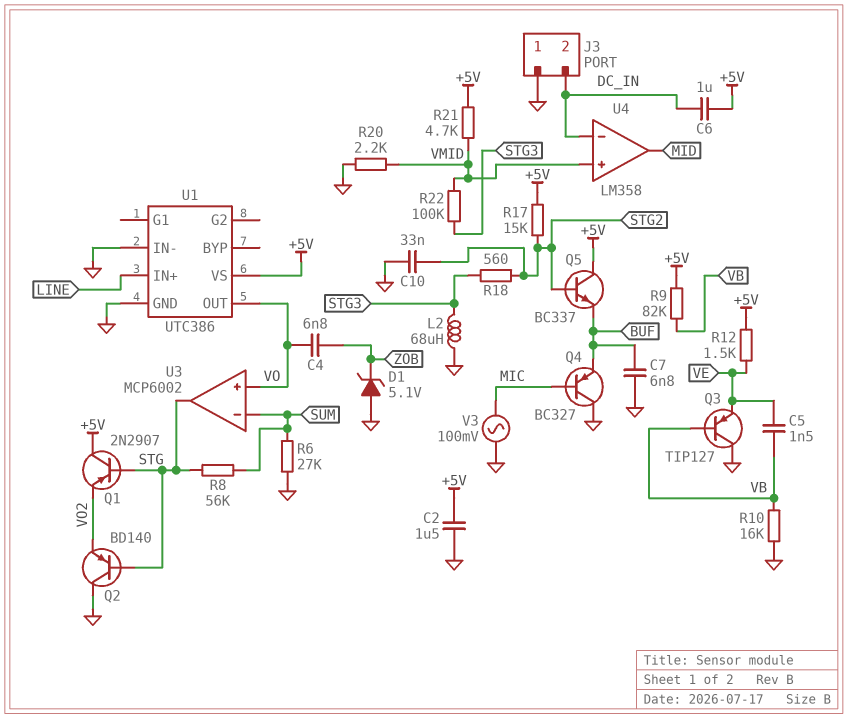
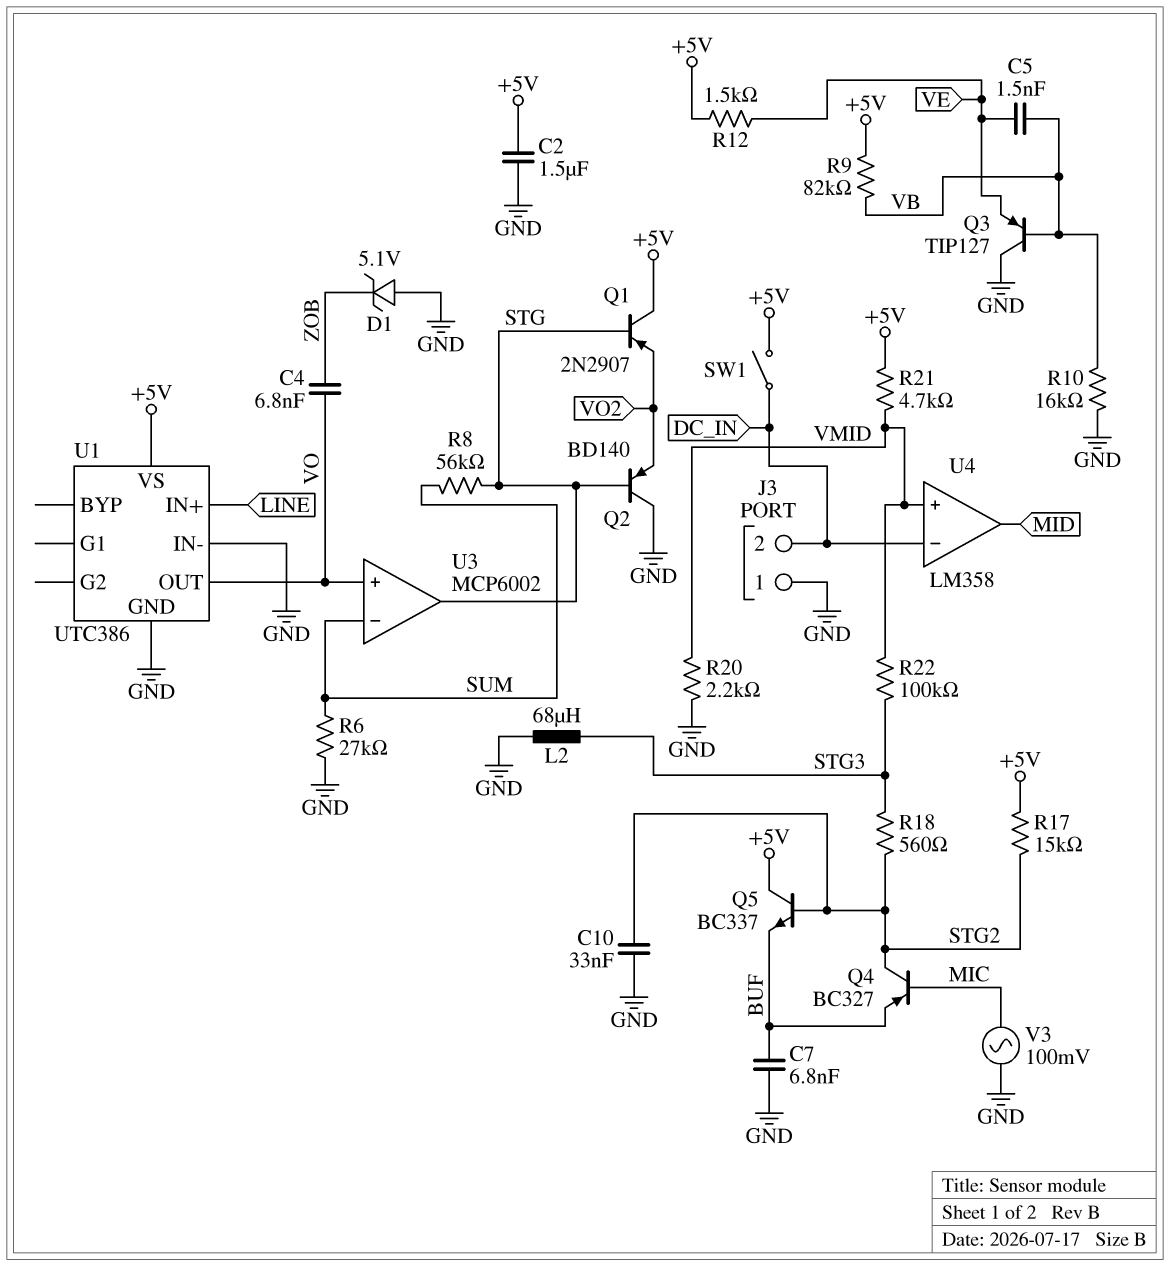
C6: 1uF (+5V, DC_IN) -> none
Q4: PNP BC327 (B MIC, C GND, E BUF) -> PNP BC327 (B MIC, C STG2, E BUF)
SW1: none -> switch (+5V, DC_IN)

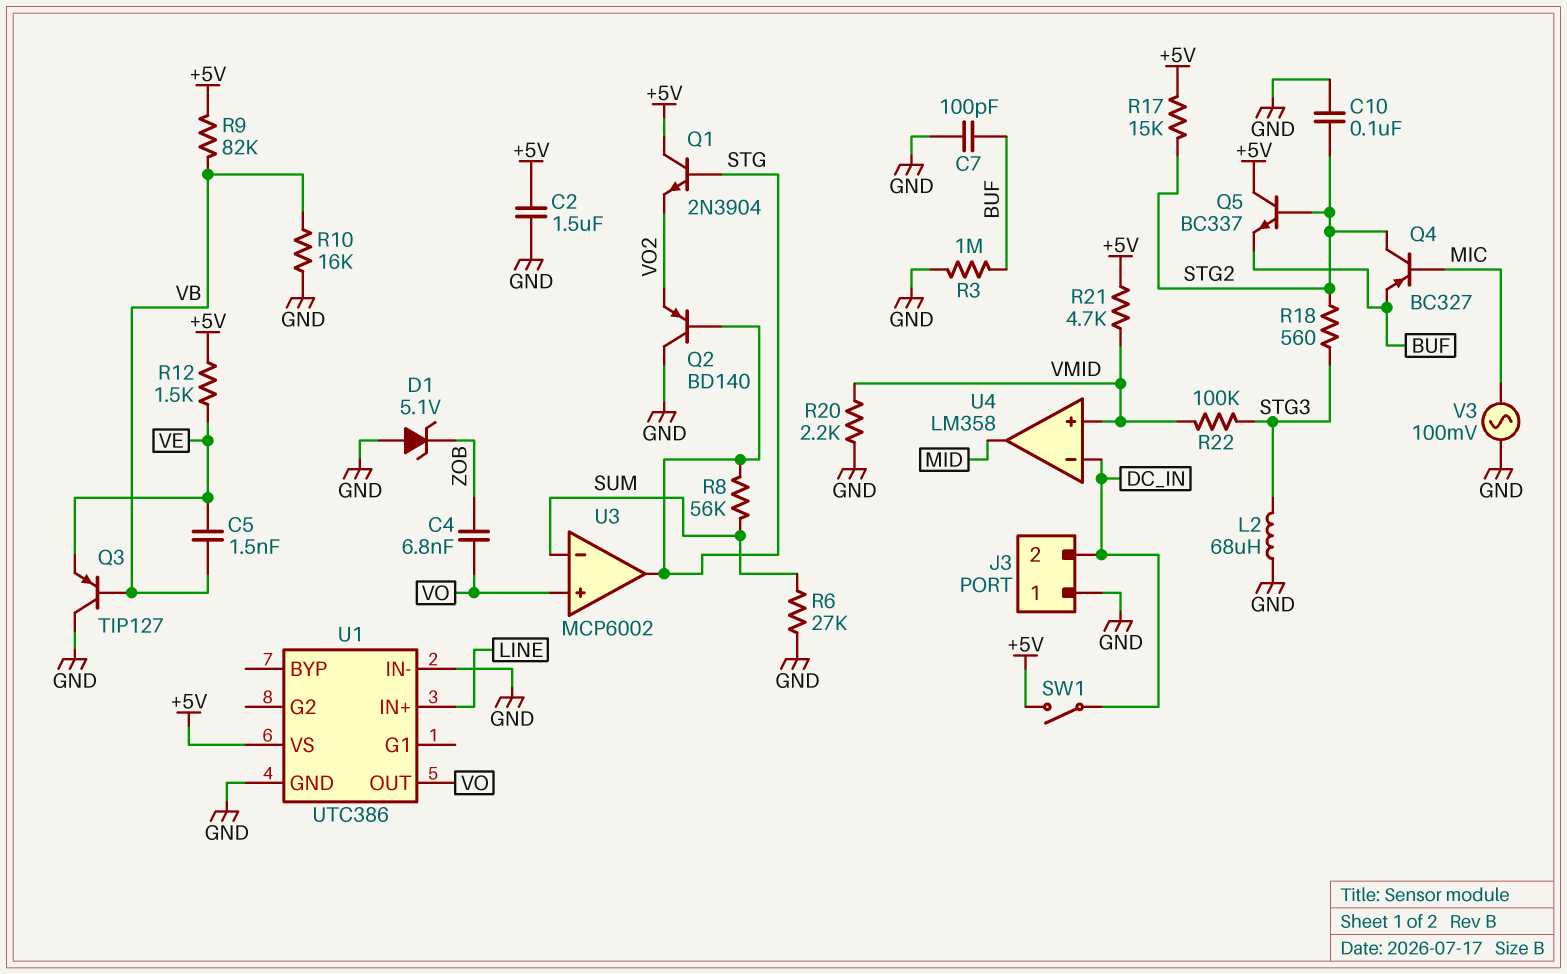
C7: 6.8nF (BUF, GND) -> 100pF (BUF, GND)
C10: 33nF (GND, STG2) -> 100nF (GND, STG2)
Q1: PNP 2N2907 (B STG, C +5V, E VO2) -> NPN 2N3904 (B STG, C +5V, E VO2)
R3: none -> 1M (BUF, GND)

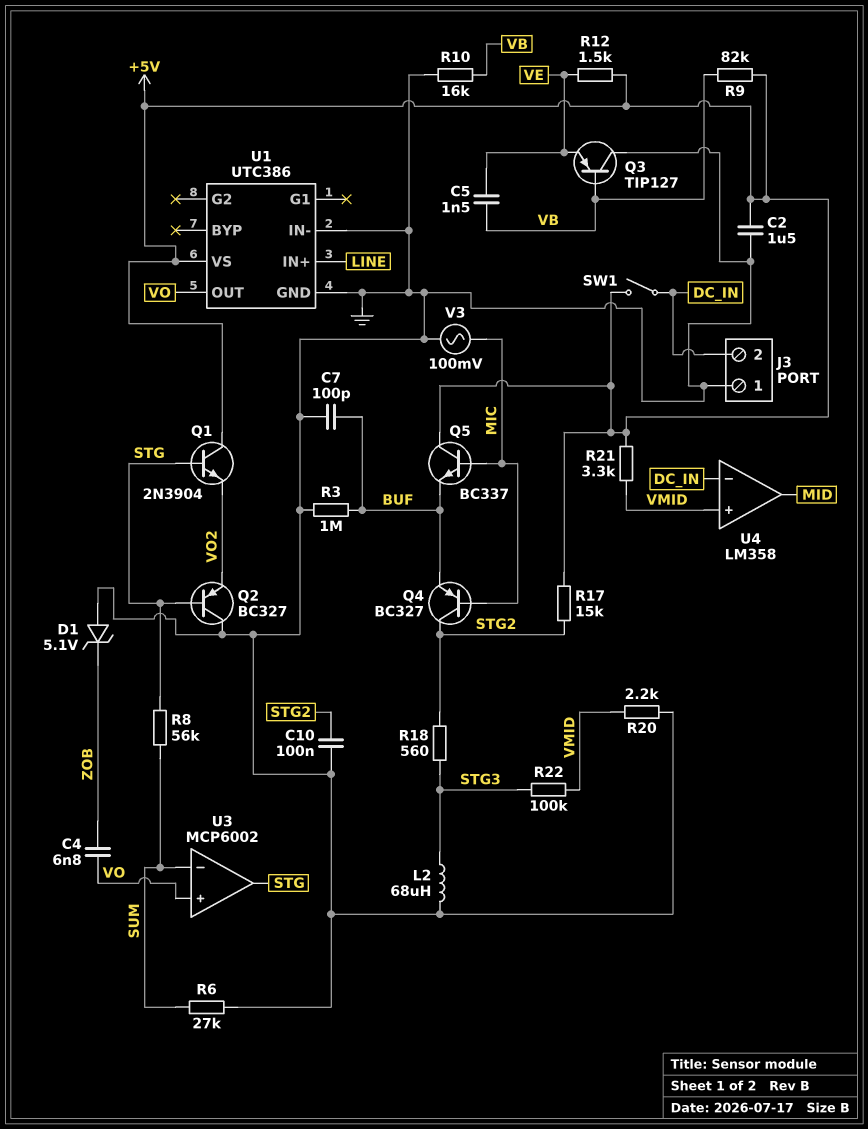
Q2: PNP BD140 (B STG, C GND, E VO2) -> PNP BC327 (B STG, C GND, E VO2)
Q5: NPN BC337 (B STG2, C +5V, E BUF) -> NPN BC337 (B MIC, C +5V, E BUF)
R21: 4.7k (+5V, VMID) -> 3.3k (+5V, VMID)

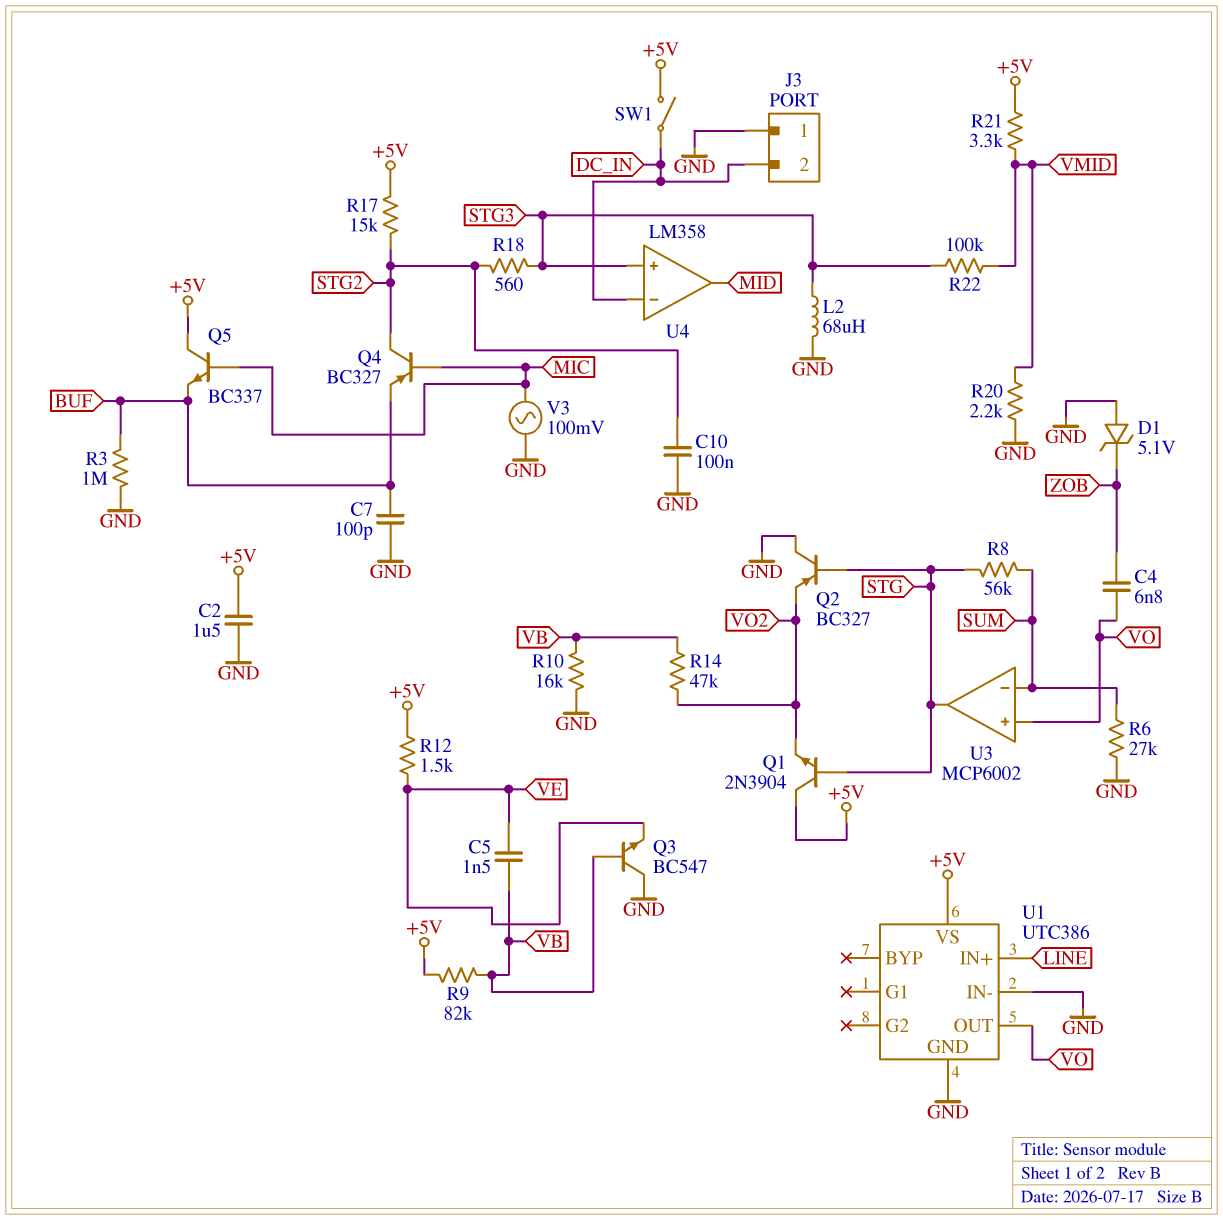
Q3: PNP TIP127 (B VB, C GND, E VE) -> NPN BC547 (B VB, C GND, E VE)
R14: none -> 47k (VB, VO2)
U4 pin in+: VMID -> STG3

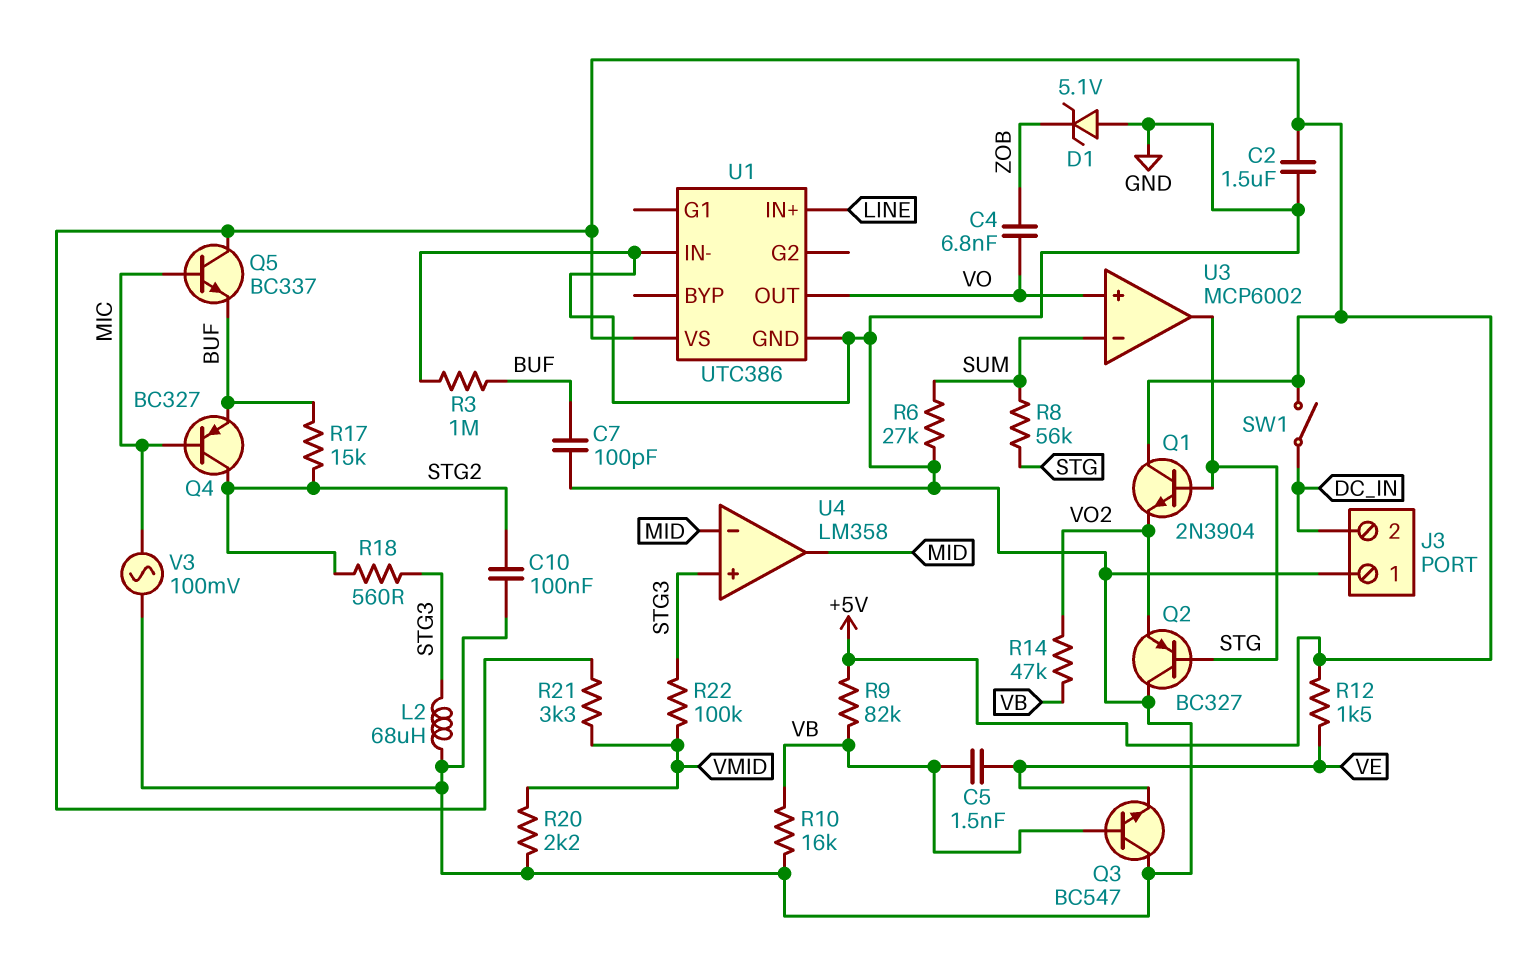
R17: 15k (+5V, STG2) -> 15k (BUF, STG2)
U4 pin in-: DC_IN -> MID

